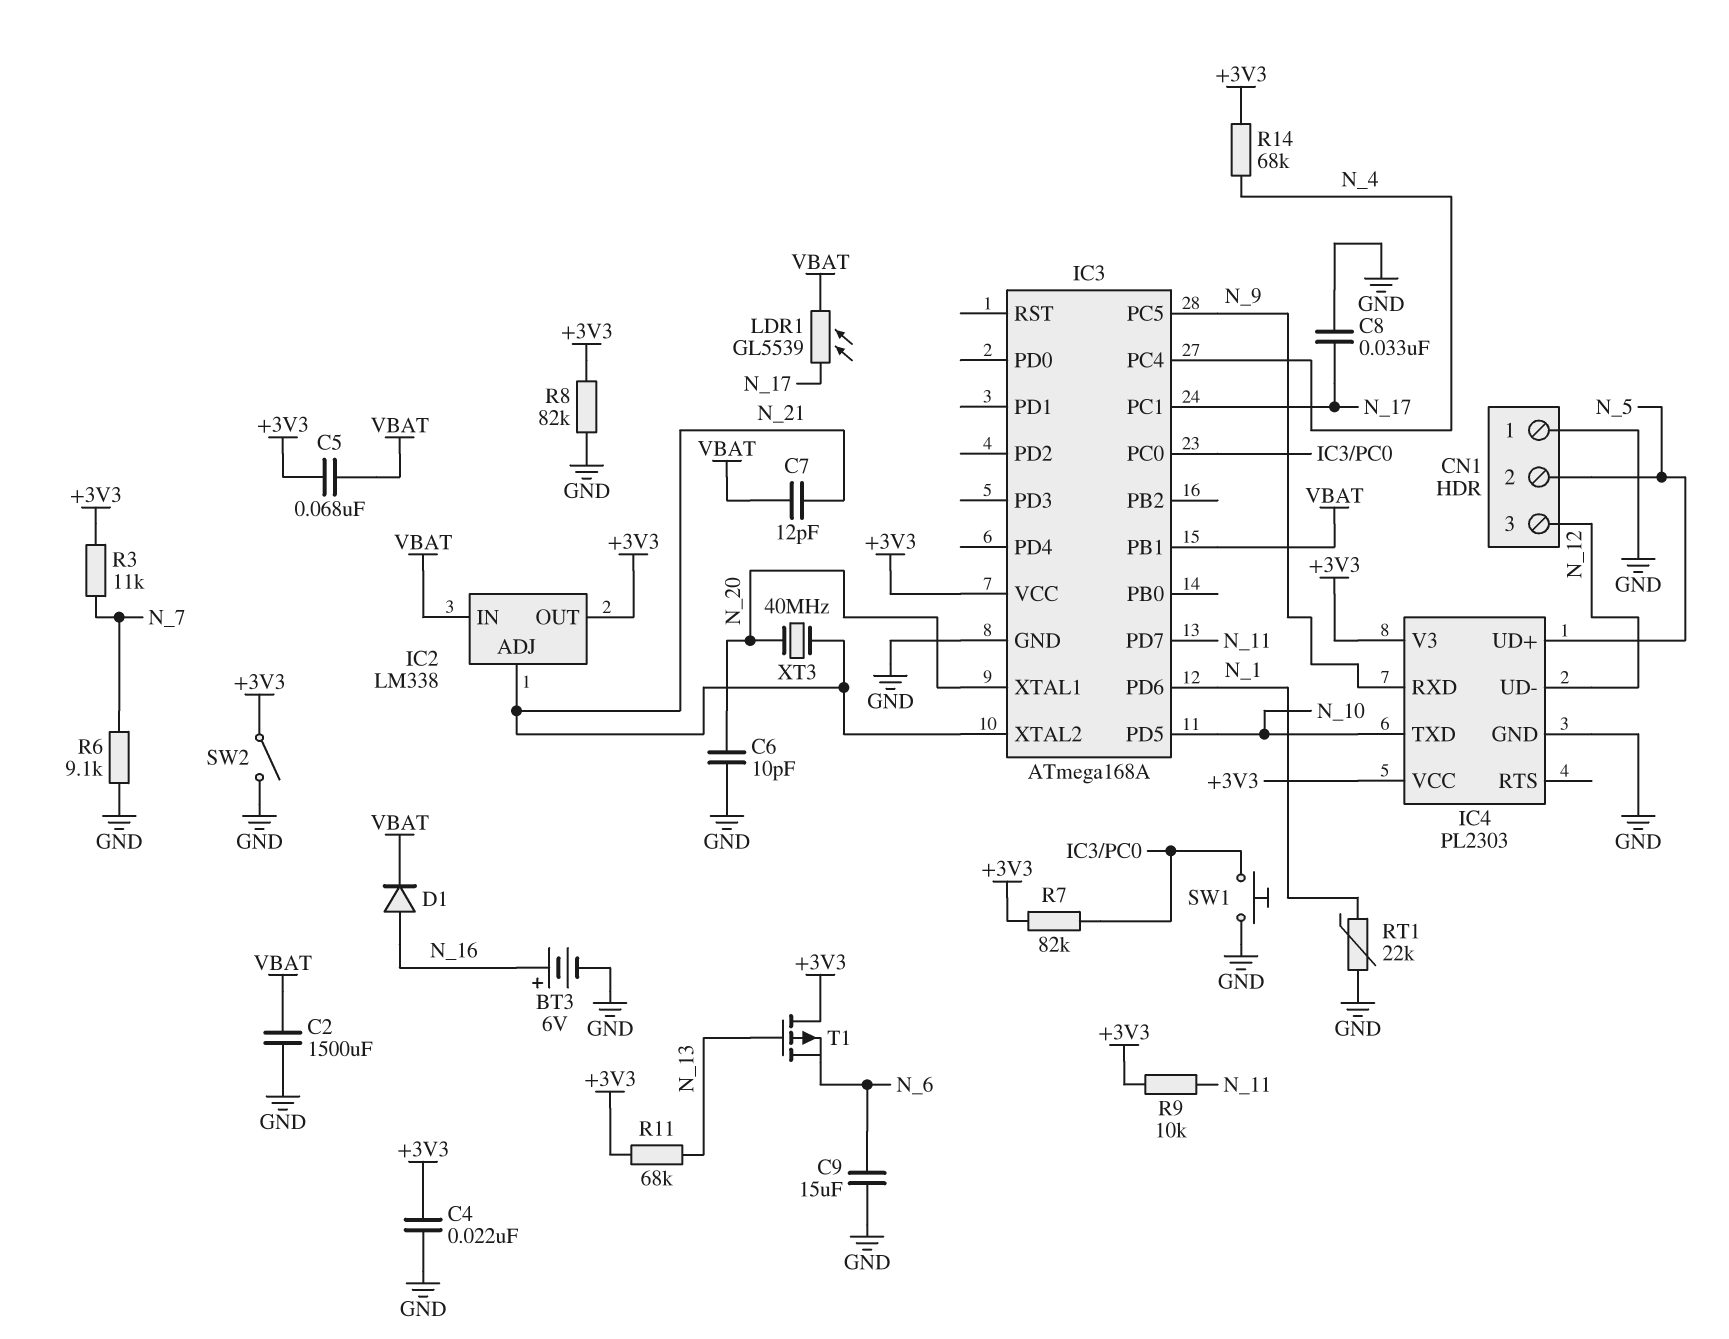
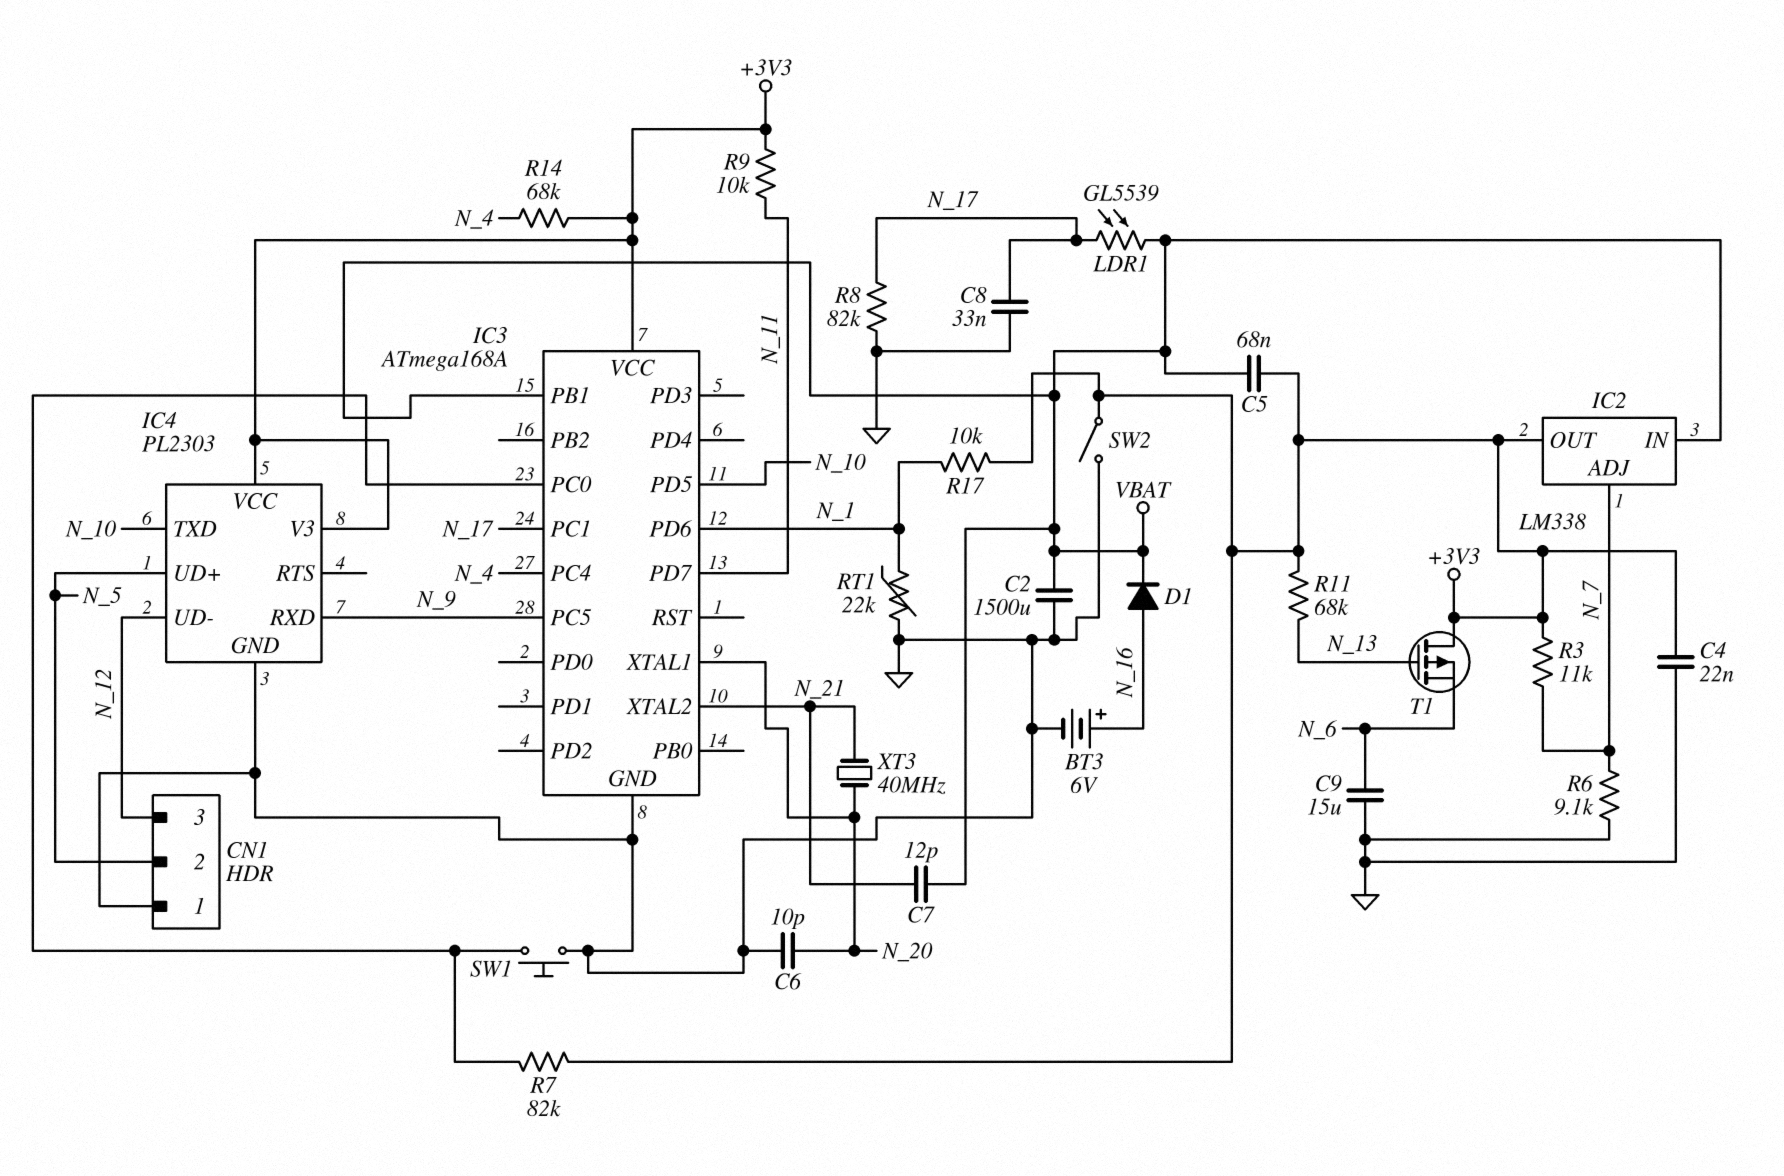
IC2 pin ADJ: N_21 -> N_7
R8: 82k (+3V3, GND) -> 82k (GND, N_17)
R17: none -> 10k (+3V3, N_1)

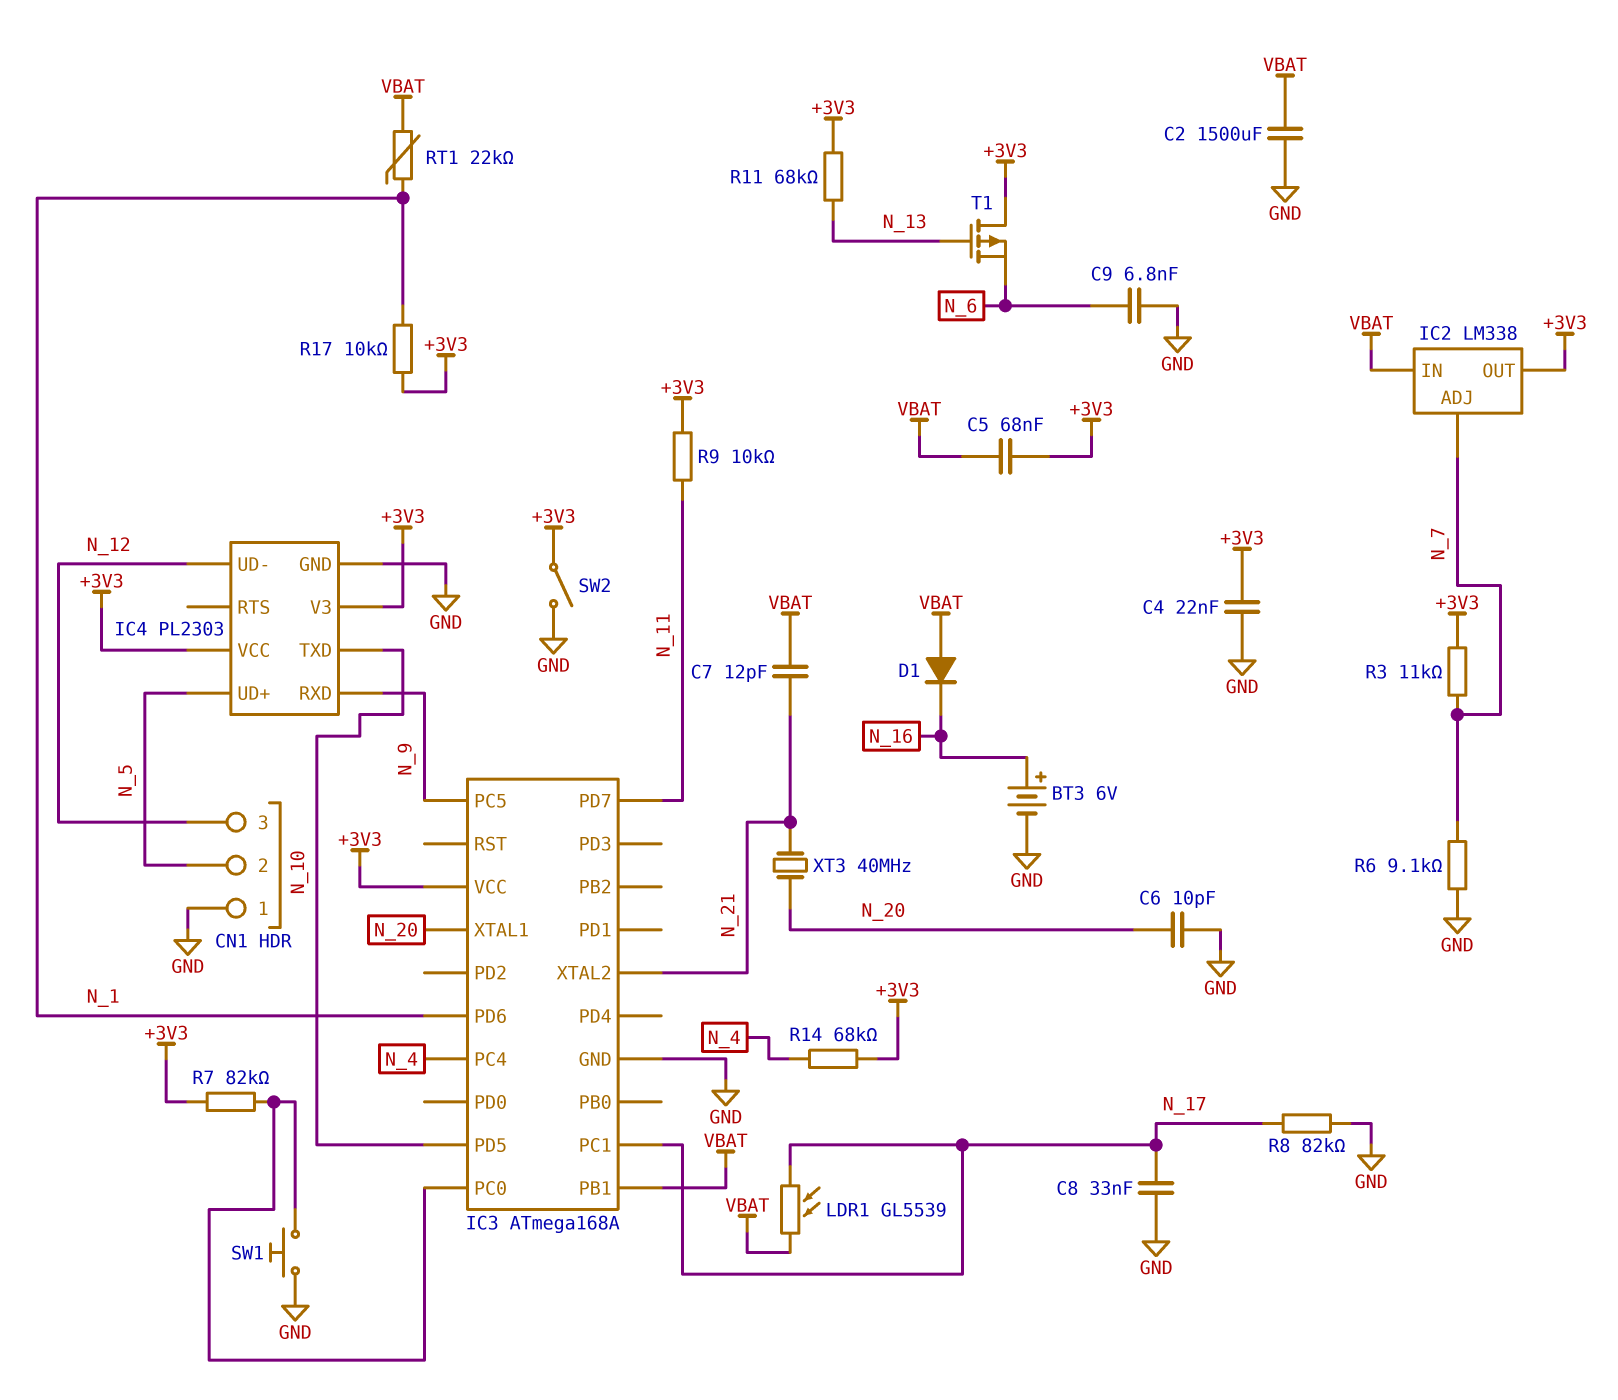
C9: 15uF (GND, N_6) -> 6.8nF (GND, N_6)
D1: diode (A N_16, K VBAT) -> diode (A VBAT, K N_16)
RT1: 22k (GND, N_1) -> 22k (N_1, VBAT)

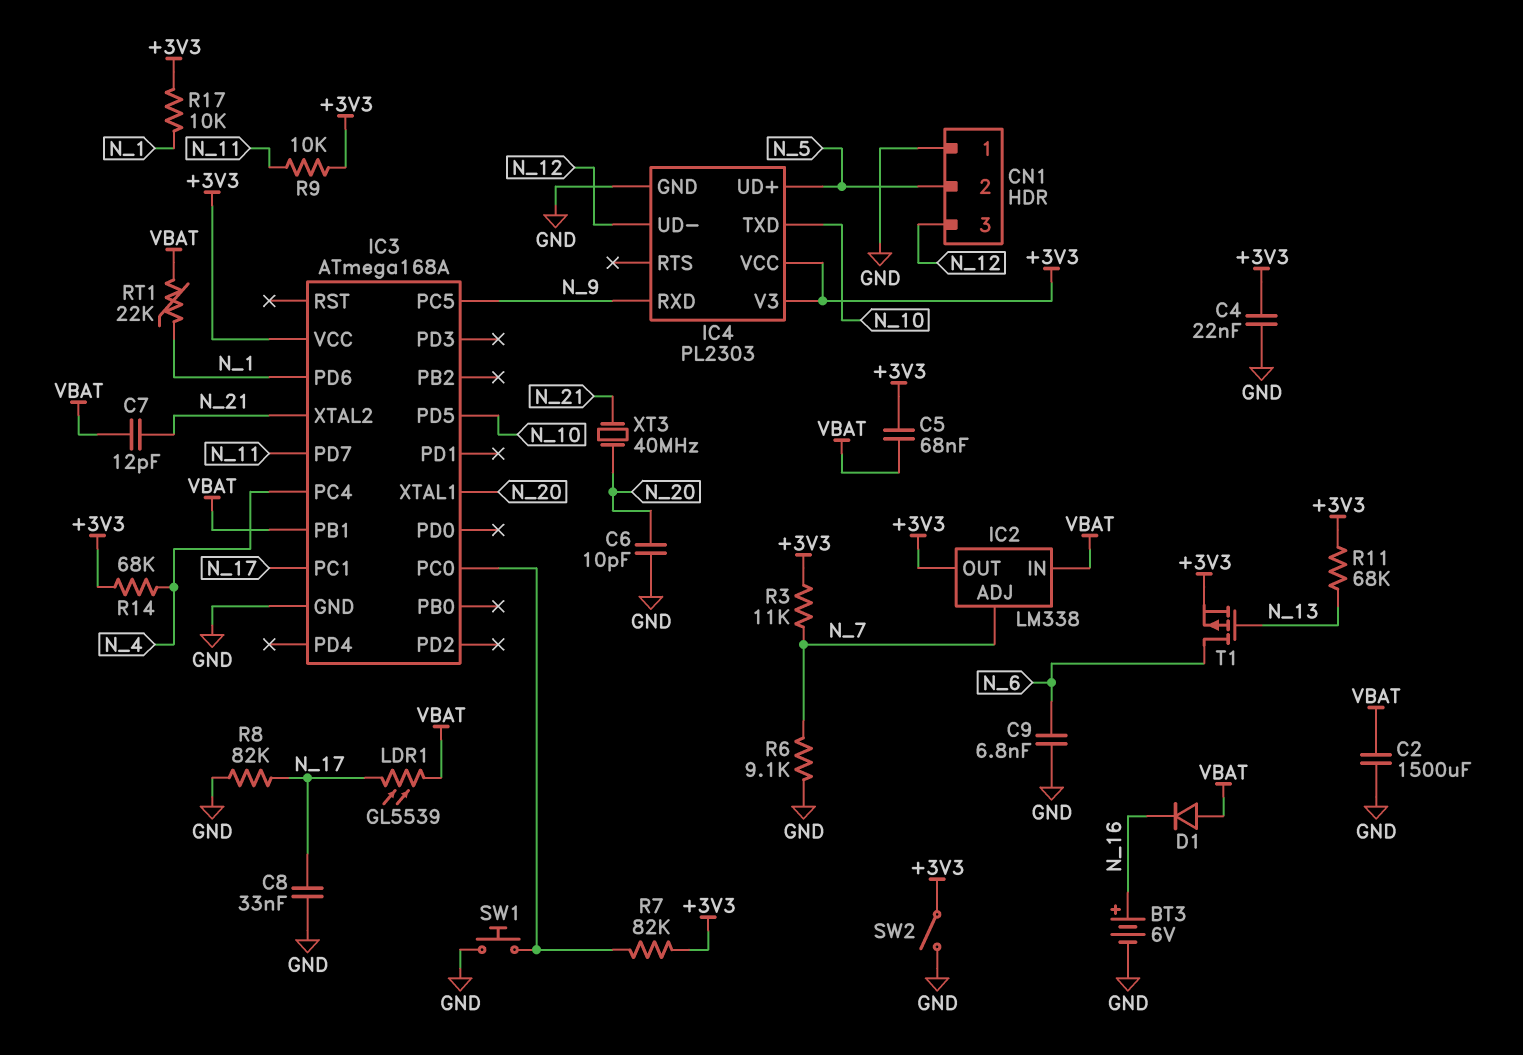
T1: PMOS (G N_13, D +3V3, S N_6) -> PMOS (G N_13, D N_6, S +3V3)

